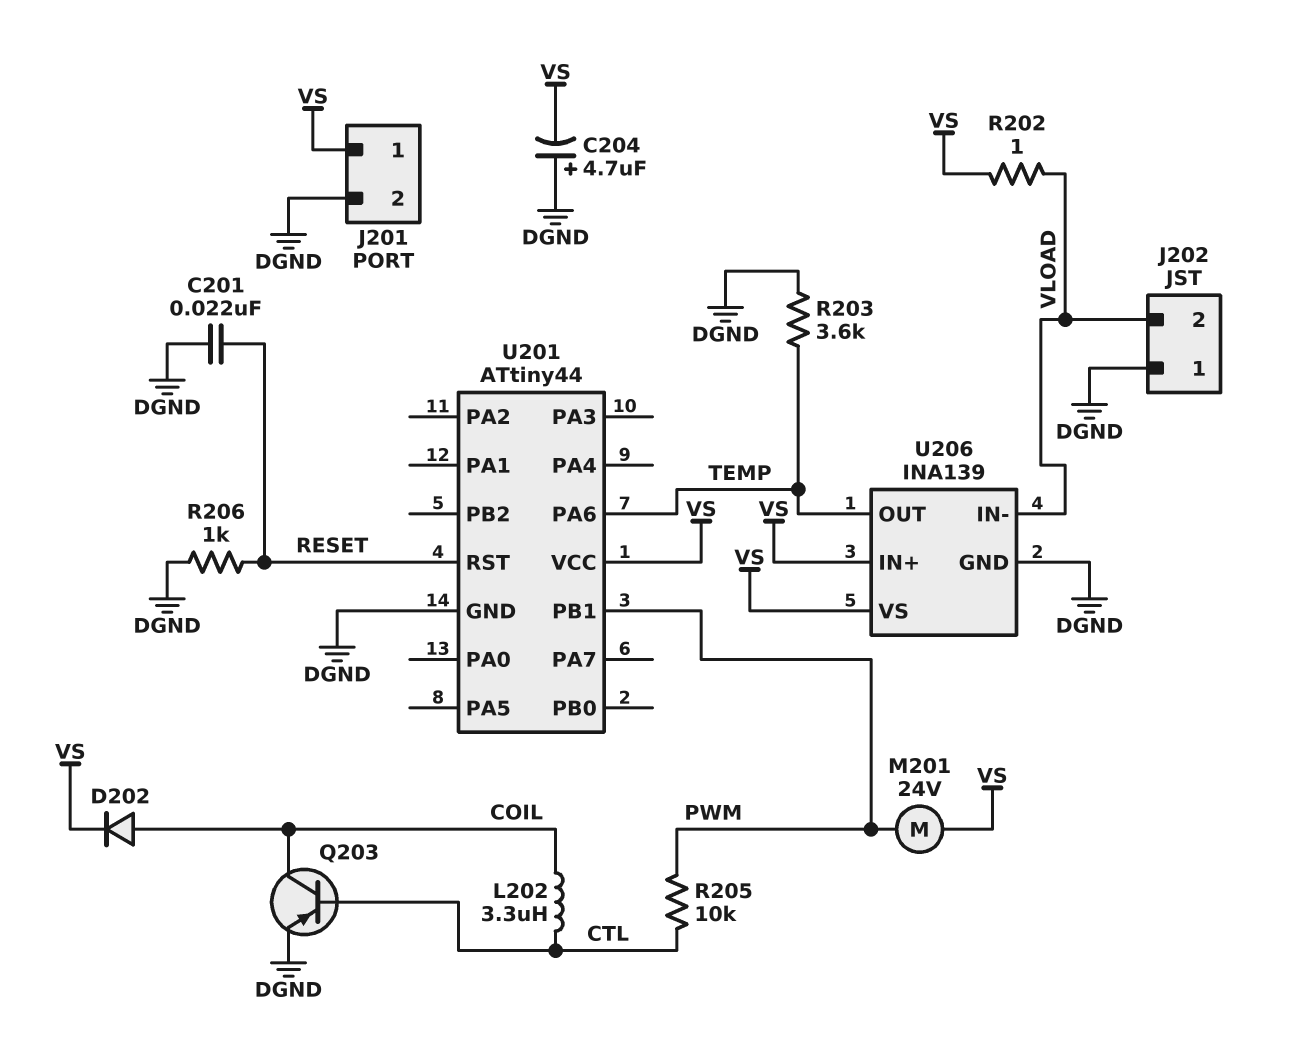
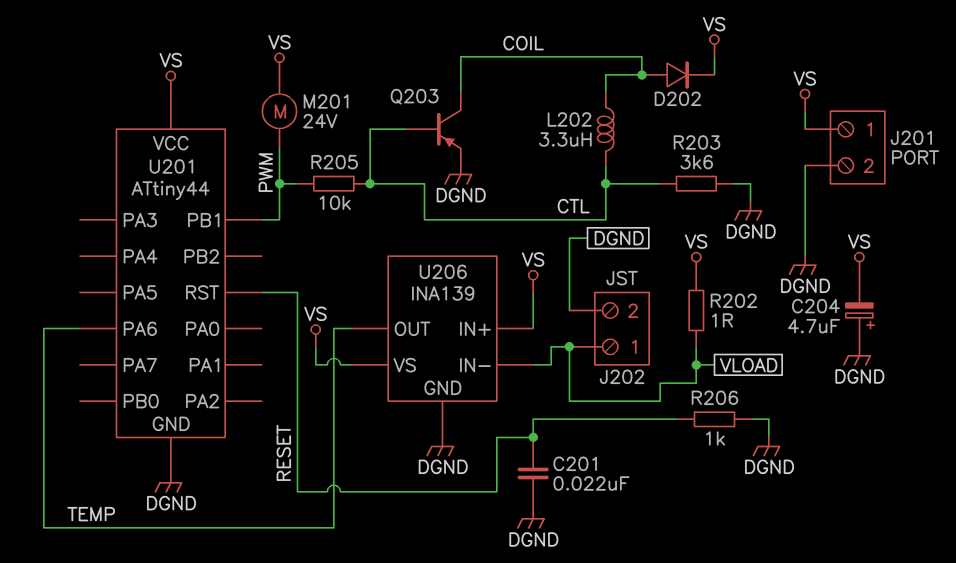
J202 pin 1: DGND -> VLOAD
J202 pin 2: VLOAD -> DGND
R203: 3.6k (DGND, TEMP) -> 3.6k (CTL, DGND)

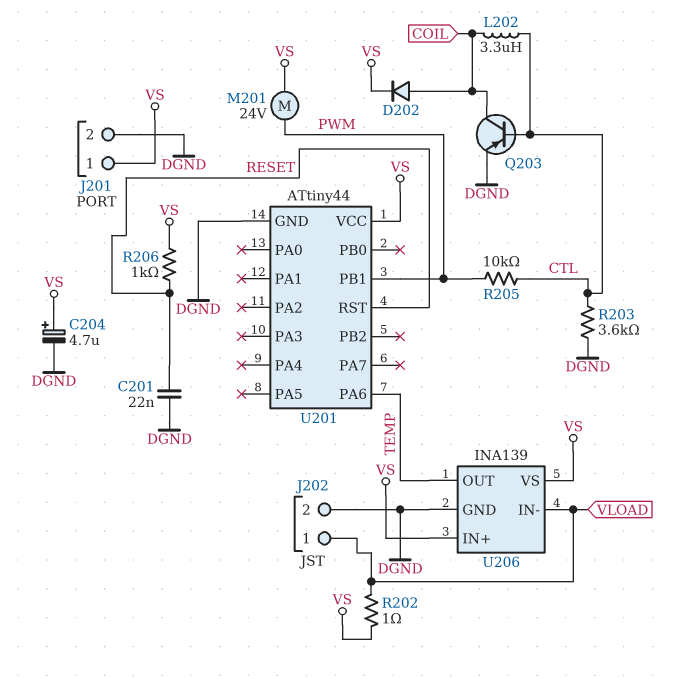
C204: 4.7uF (plus DGND, minus VS) -> 4.7uF (plus VS, minus DGND)
R206: 1k (DGND, RESET) -> 1k (RESET, VS)

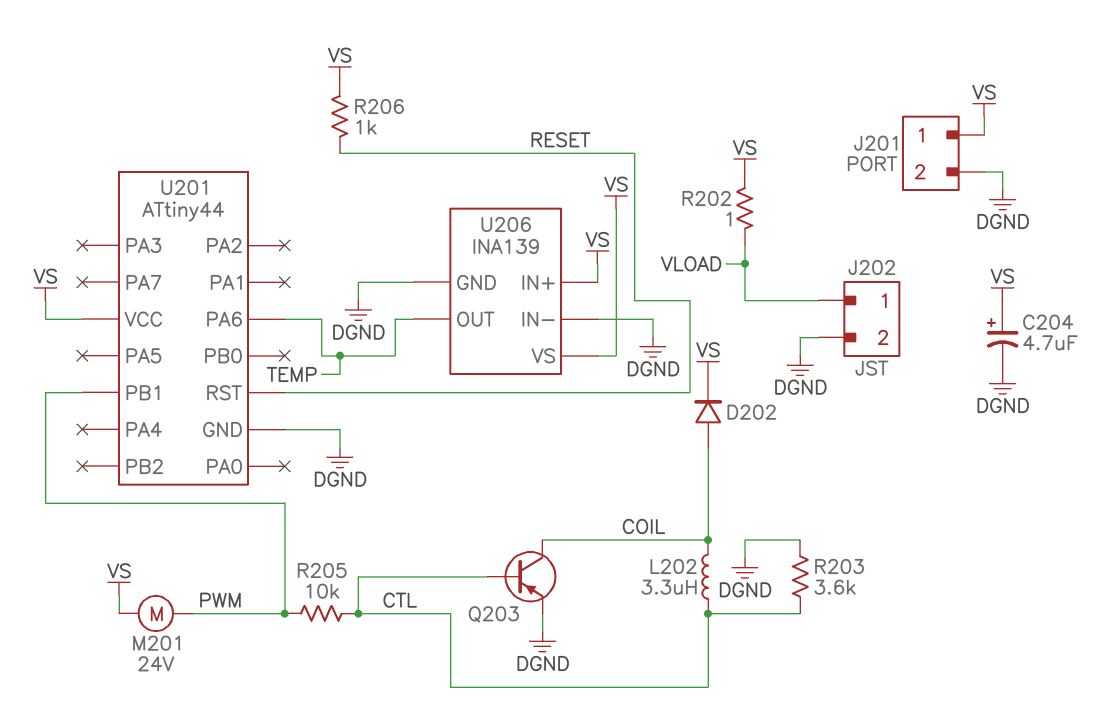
C201: 22nF (DGND, RESET) -> none
U206 pin IN-: VLOAD -> DGND

